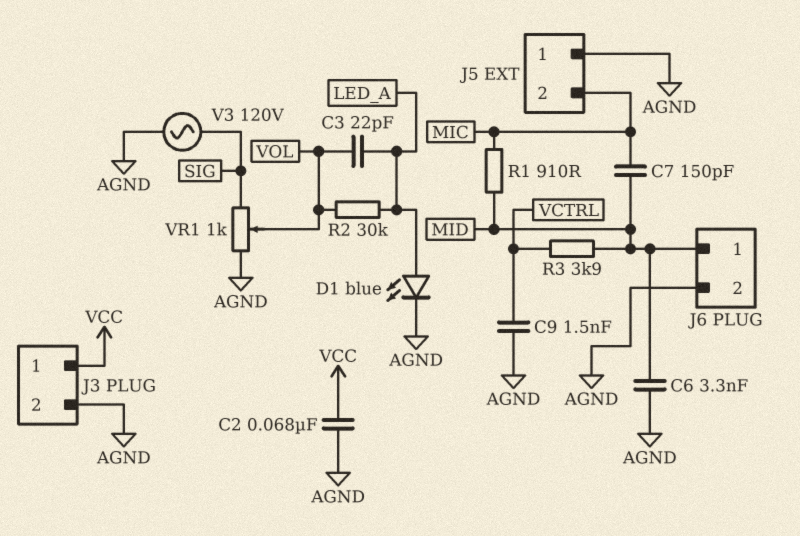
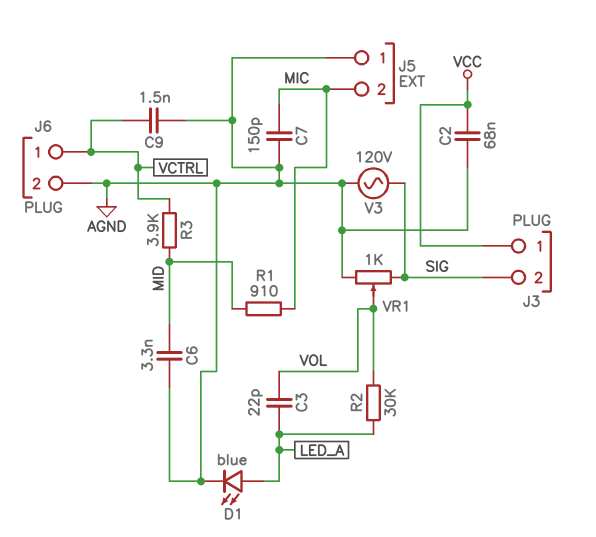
C7: 150pF (MIC, MID) -> 150pF (AGND, MIC)
J3 pin 2: AGND -> SIG
J6 pin 1: MID -> VCTRL

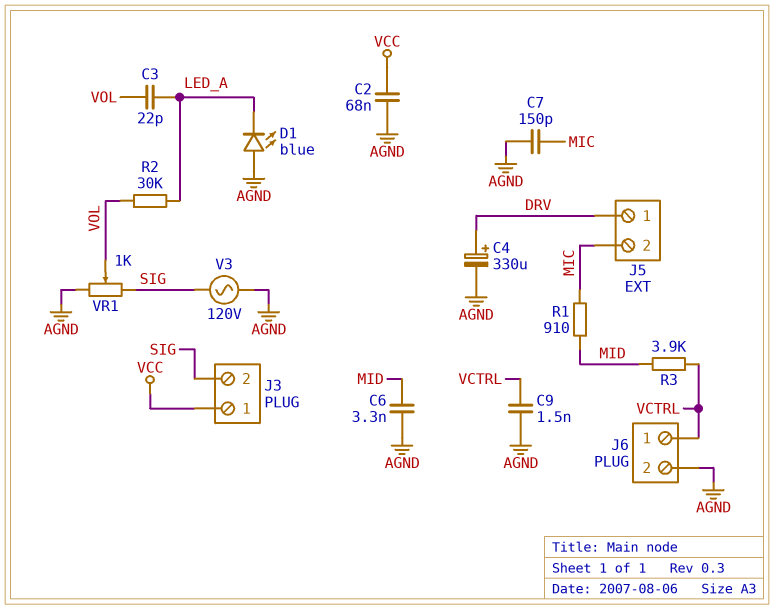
C4: none -> 330uF (plus DRV, minus AGND)
D1: LED blue (A LED_A, K AGND) -> LED blue (A AGND, K LED_A)
J5 pin 1: AGND -> DRV

